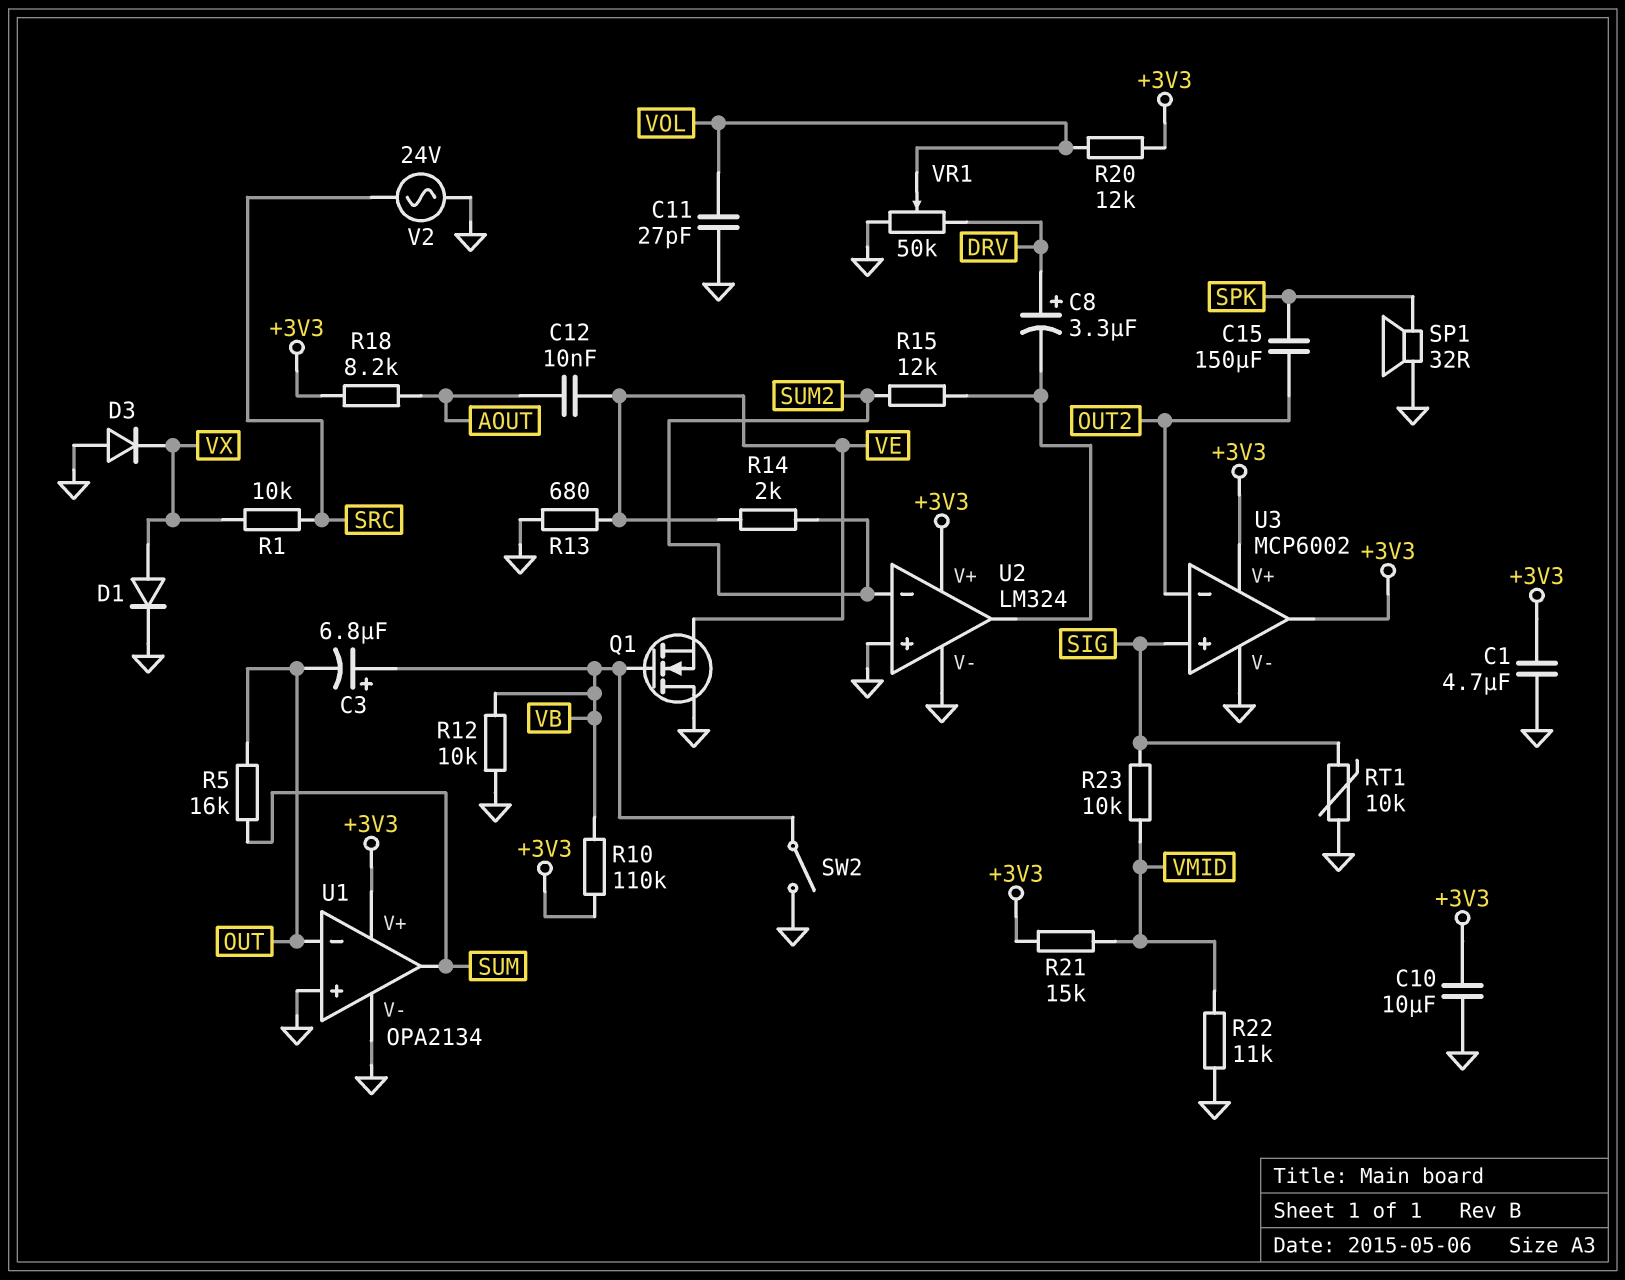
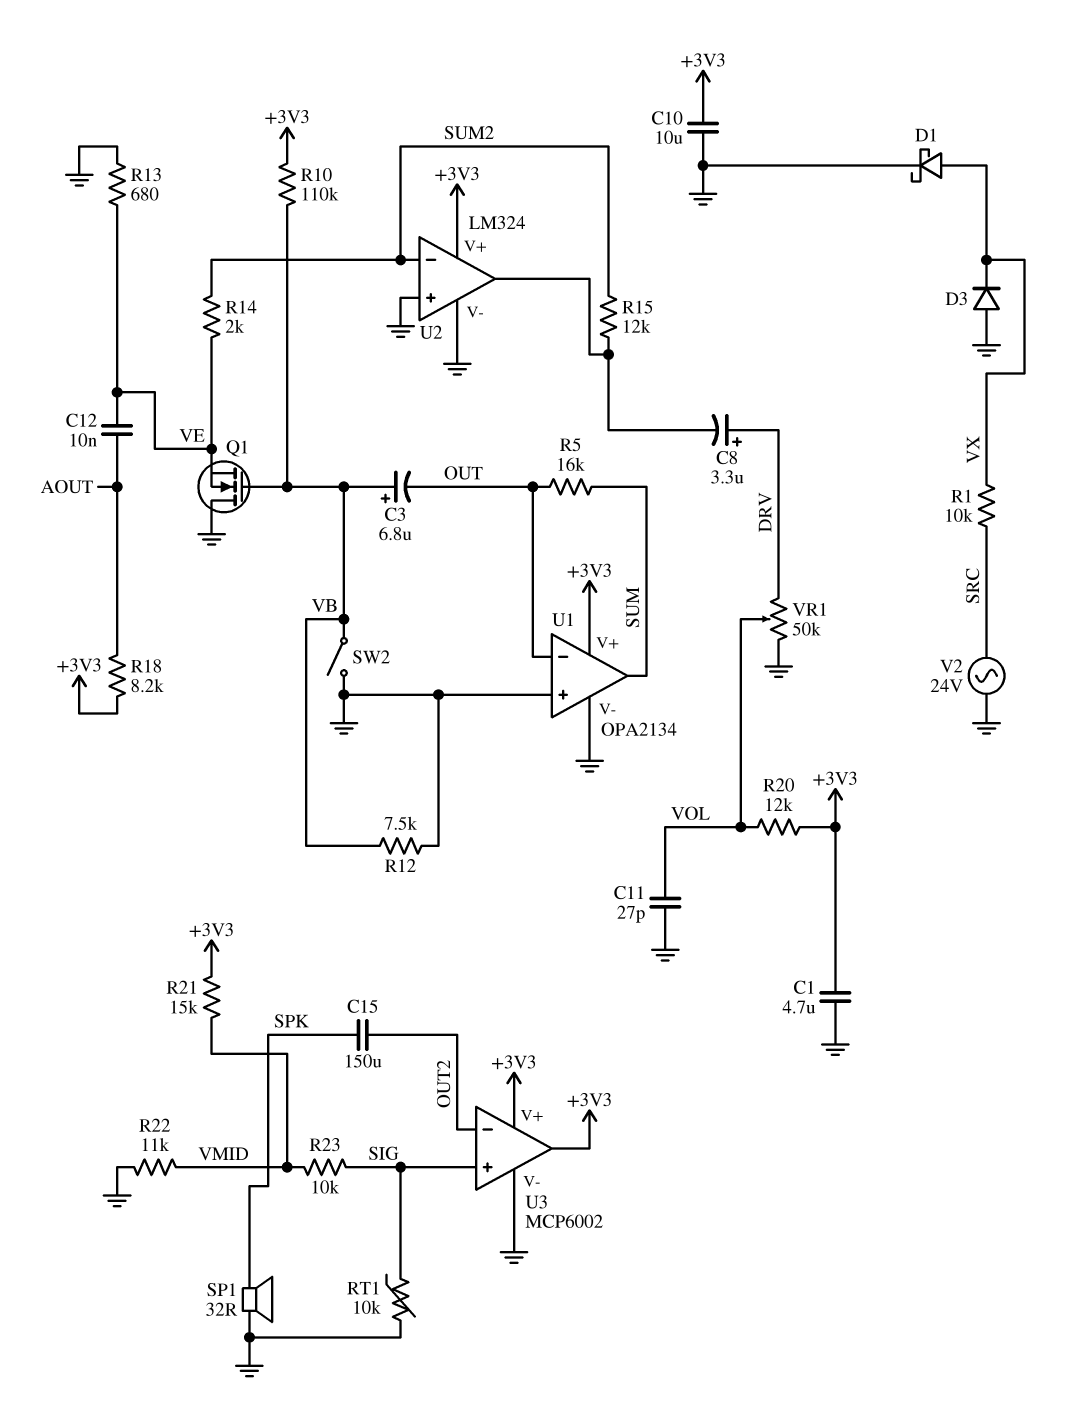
D1: diode (A VX, K GND) -> schottky (A VX, K GND)
R12: 10k (GND, VB) -> 7.5k (GND, VB)

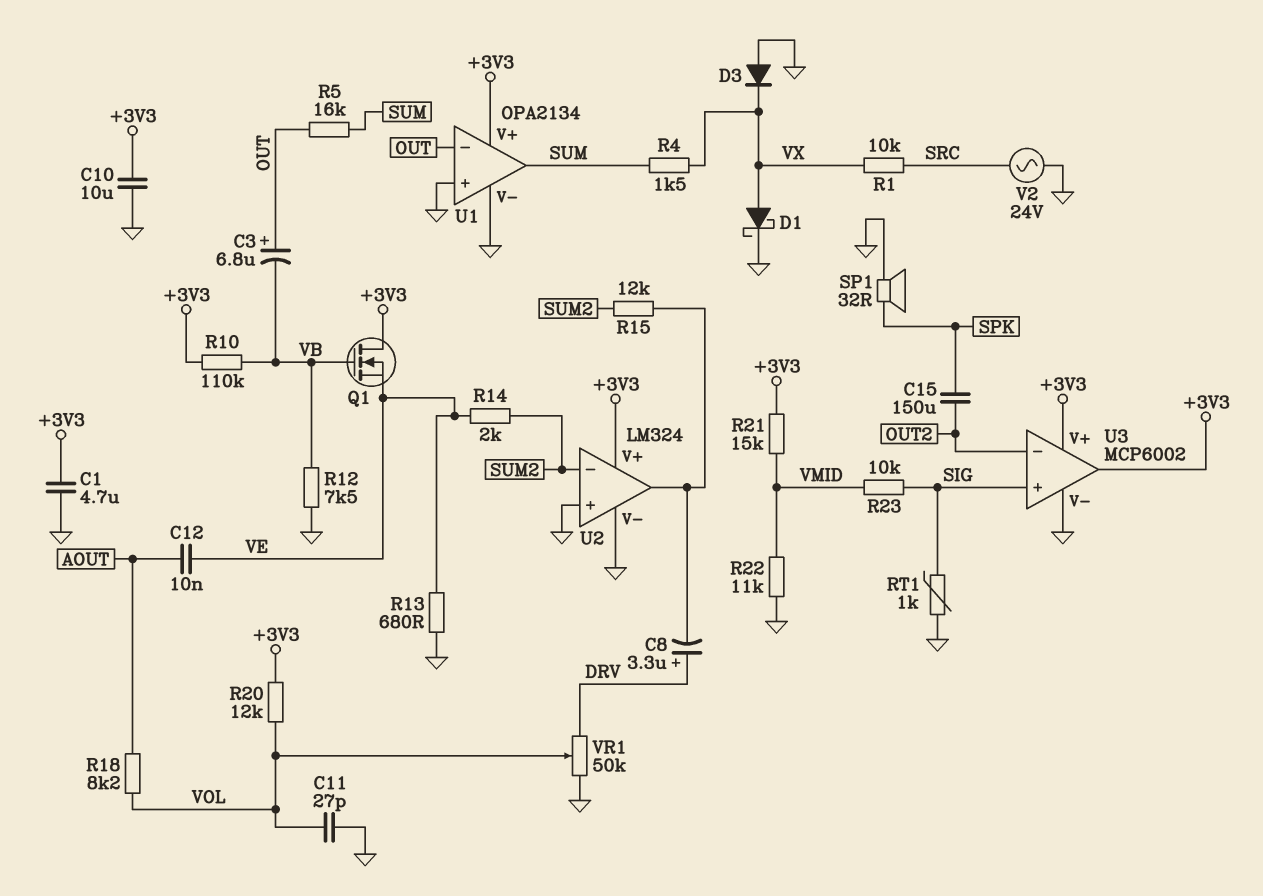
C3: 6.8uF (plus VB, minus OUT) -> 6.8uF (plus OUT, minus VB)
Q1: NMOS (G VB, D GND, S VE) -> NMOS (G VB, D +3V3, S VE)
R4: none -> 1.5k (SUM, VX)
R18: 8.2k (+3V3, AOUT) -> 8.2k (AOUT, VOL)
RT1: 10k (GND, SIG) -> 1k (GND, SIG)
SW2: switch (GND, VB) -> none

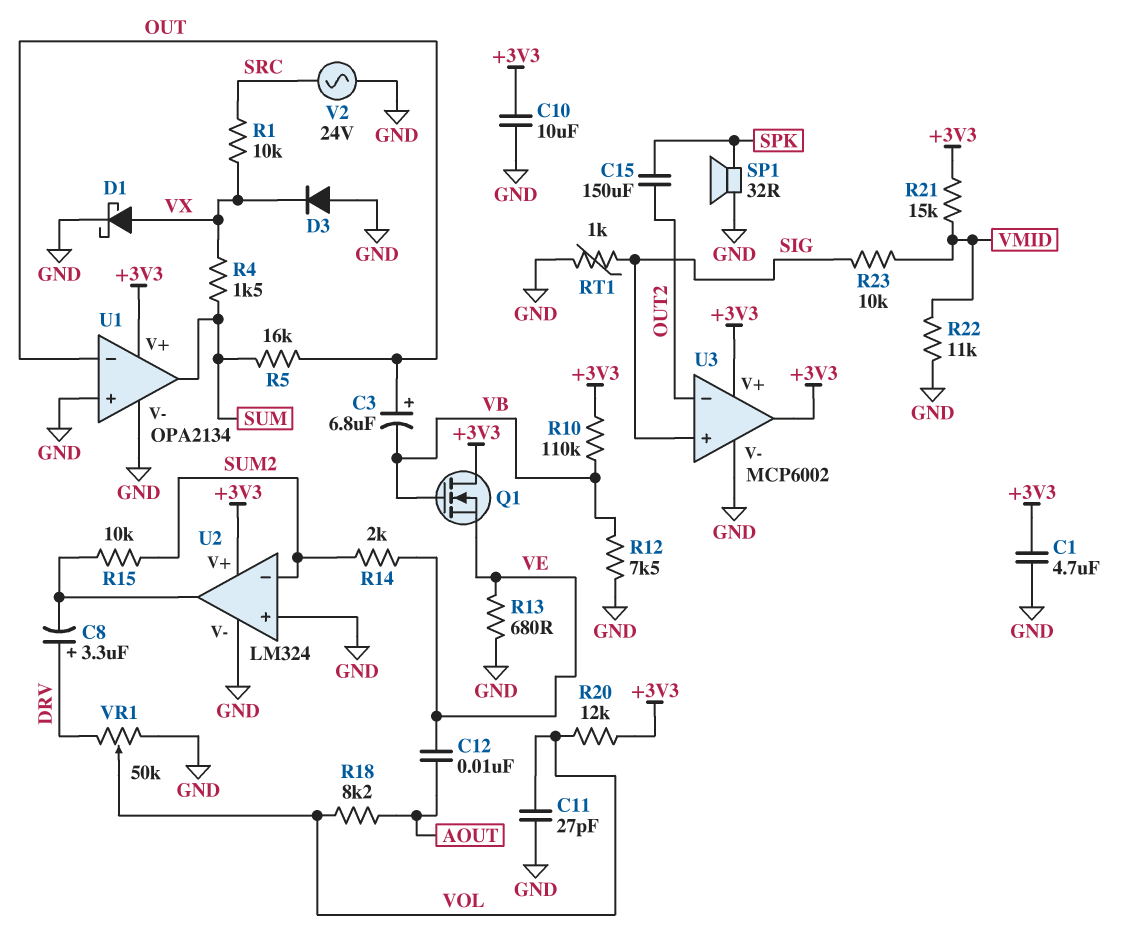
R15: 12k (SUM2, U2/out) -> 10k (SUM2, U2/out)

